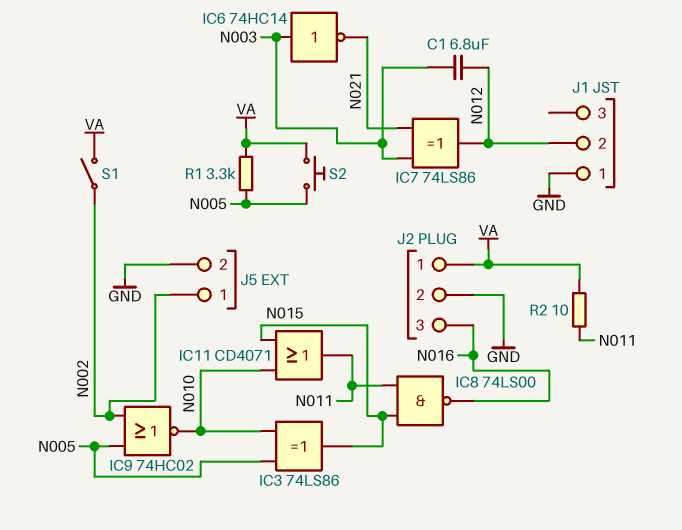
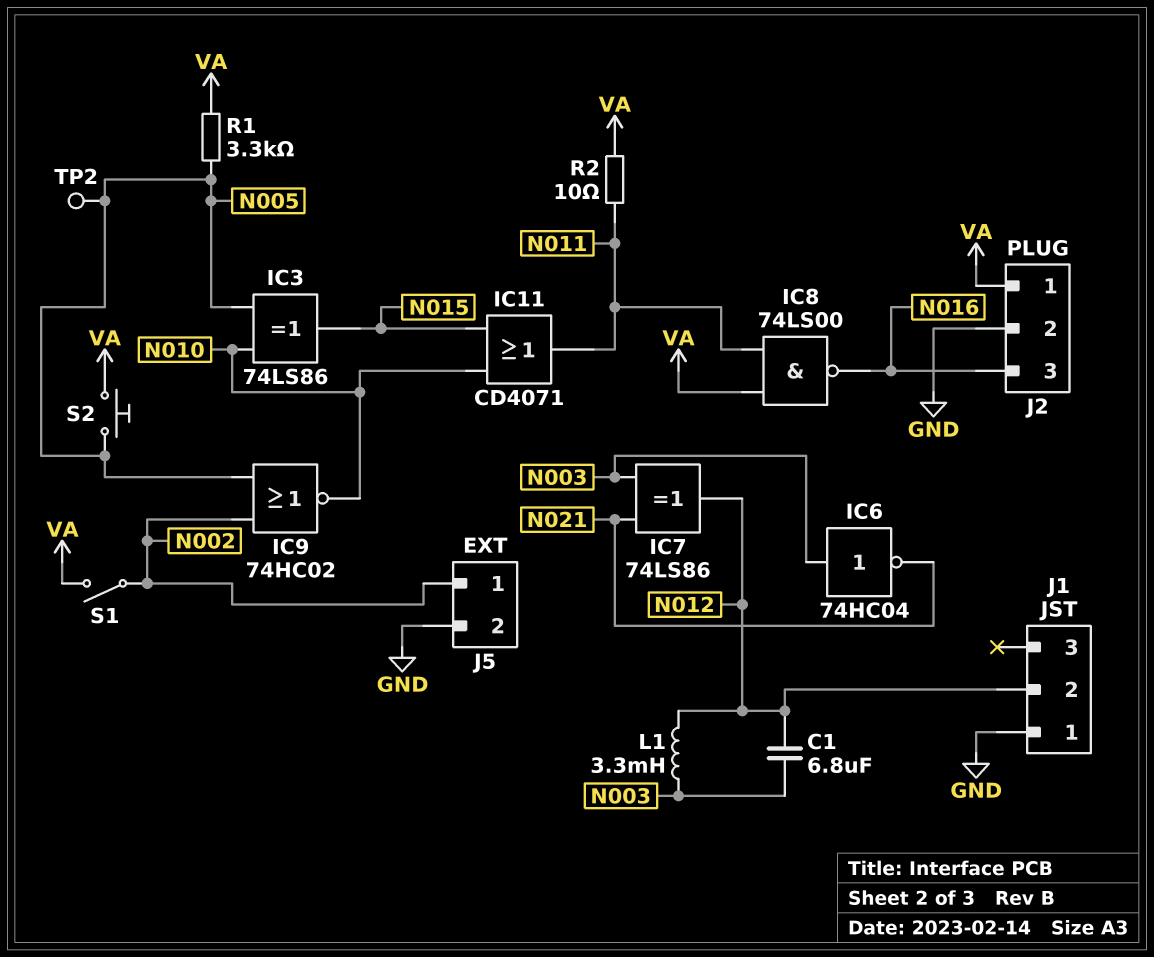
IC6: NOT 74HC14 (in N003, out N021) -> NOT 74HC04 (in N003, out N021)
IC8: NAND 74LS00 (in N011, in N015, out N016) -> NAND 74LS00 (in N011, in VA, out N016)
L1: none -> 3.3mH (N003, N012)
TP2: none -> test point (N005)

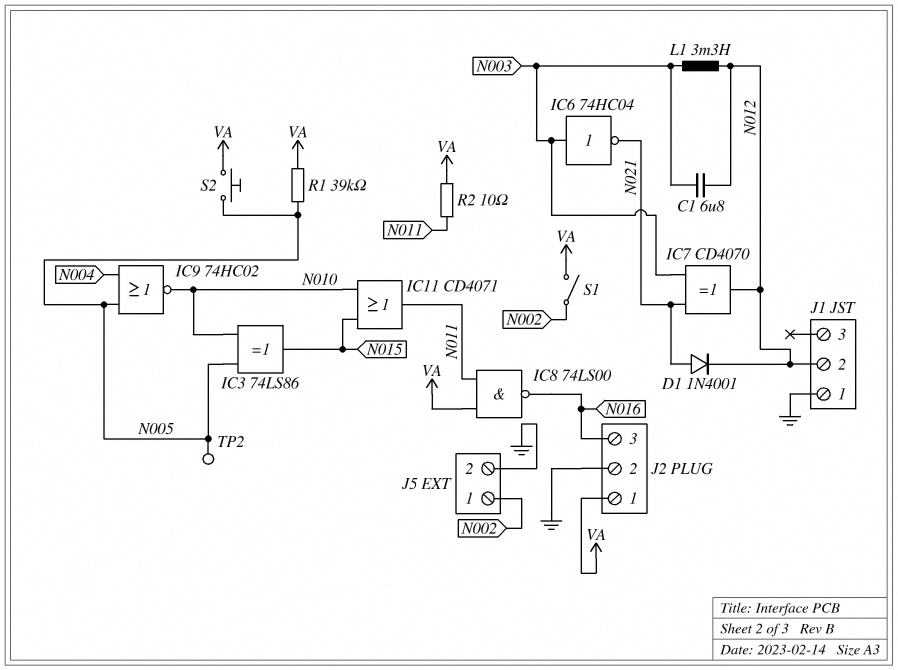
D1: none -> diode 1N4001 (A N021, K N012)
IC7: XOR 74LS86 (in N003, in N021, out N012) -> XOR CD4070 (in N003, in N021, out N012)
IC9: NOR 74HC02 (in N002, in N005, out N010) -> NOR 74HC02 (in N004, in N005, out N010)
R1: 3.3k (N005, VA) -> 39k (N005, VA)

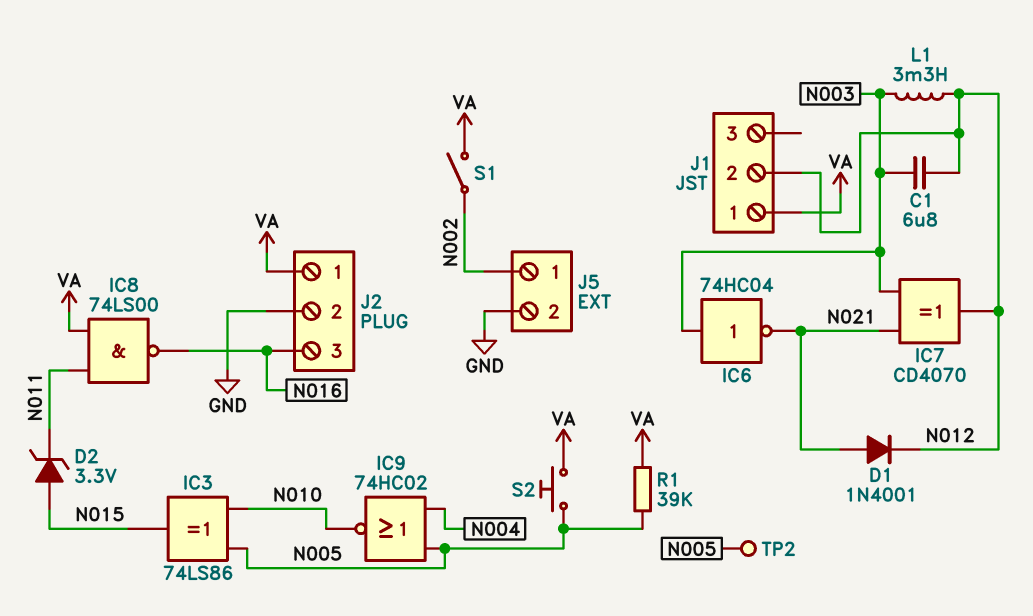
D2: none -> zener 3.3V (A N015, K N011)
IC11: OR CD4071 (in N010, in N015, out N011) -> none
J1 pin 1: GND -> VA
R2: 10 (N011, VA) -> none

